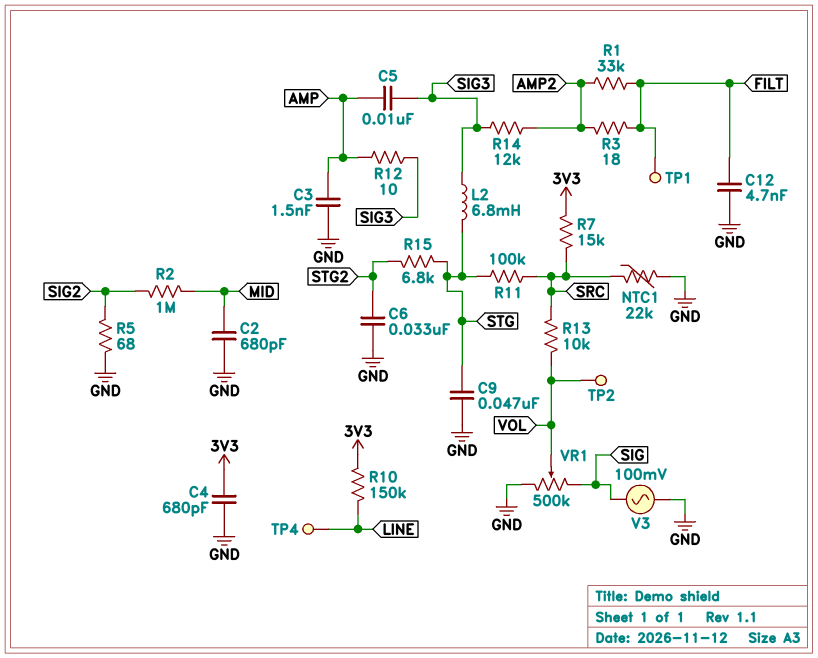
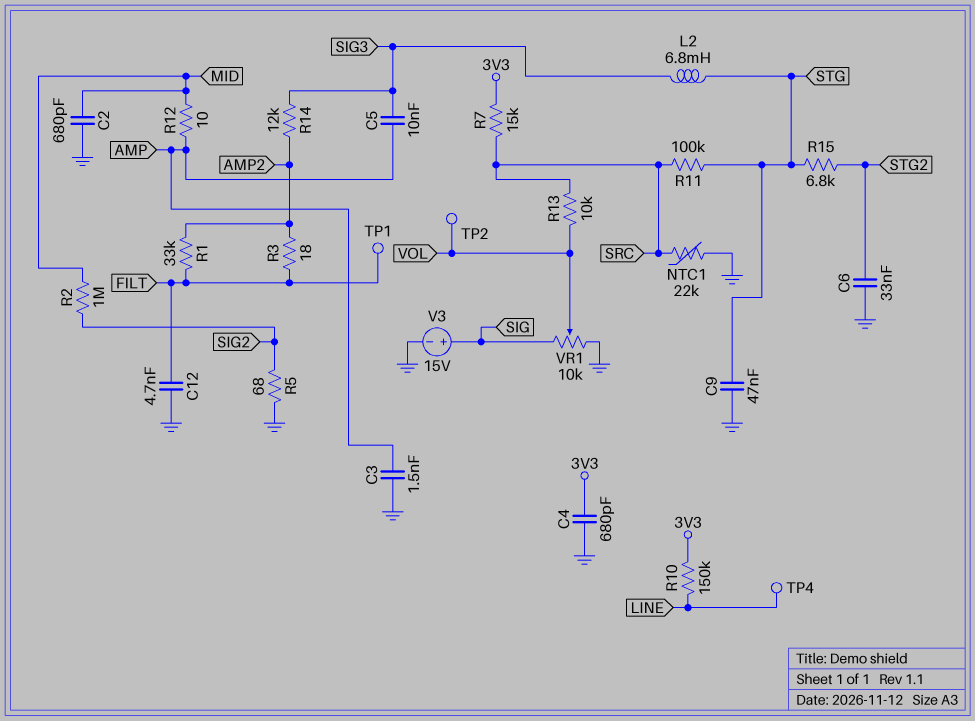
R12: 10 (AMP, SIG3) -> 10 (AMP, MID)
V3: AC 100mV (GND, SIG) -> 15V (plus SIG, minus GND)
VR1: 500k (GND, SIG, wiper VOL) -> 10k (GND, SIG, wiper VOL)

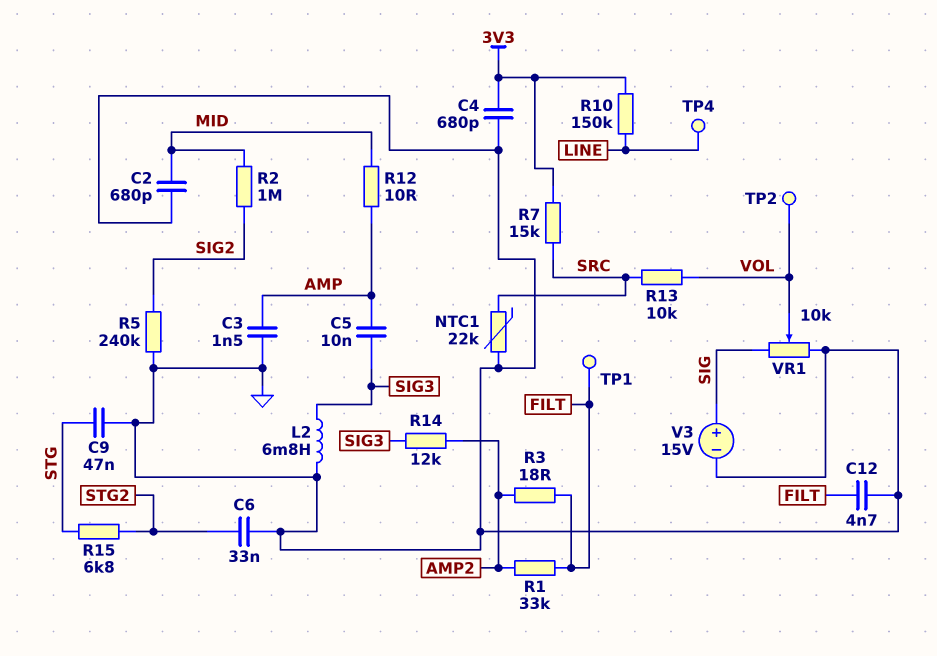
L2: 6.8mH (SIG3, STG) -> 6.8mH (GND, SIG3)
R5: 68 (GND, SIG2) -> 240k (GND, SIG2)
R11: 100k (SRC, STG) -> none

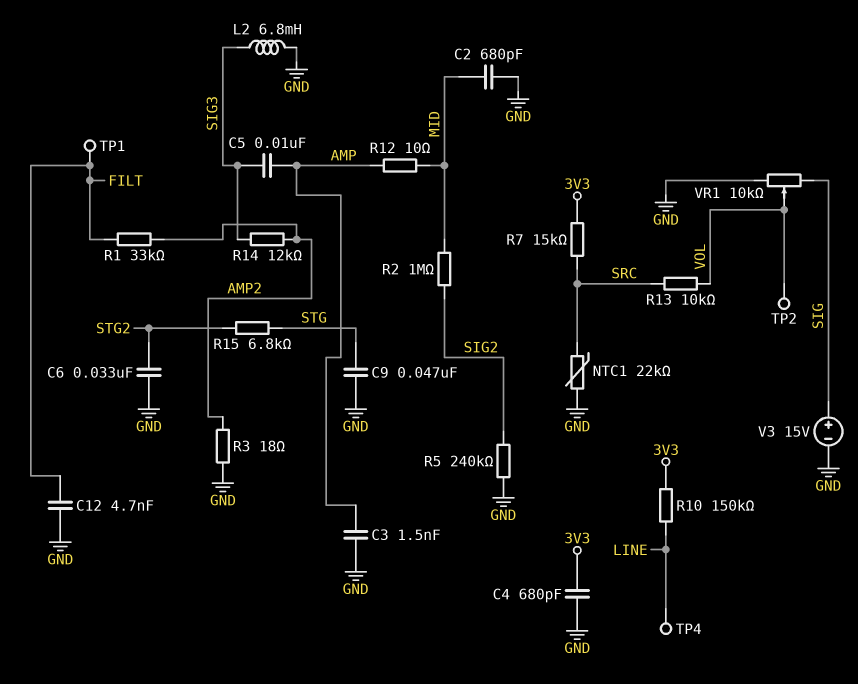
R3: 18 (AMP2, FILT) -> 18 (AMP2, GND)

